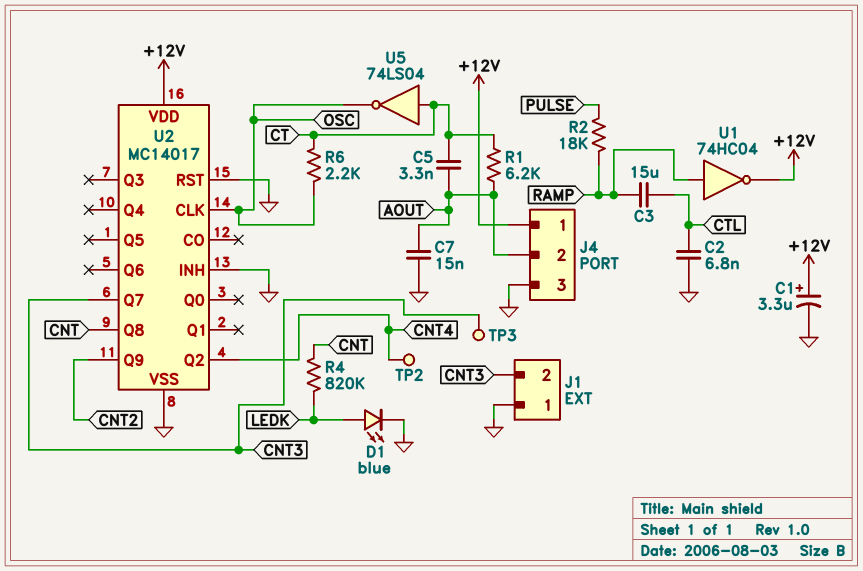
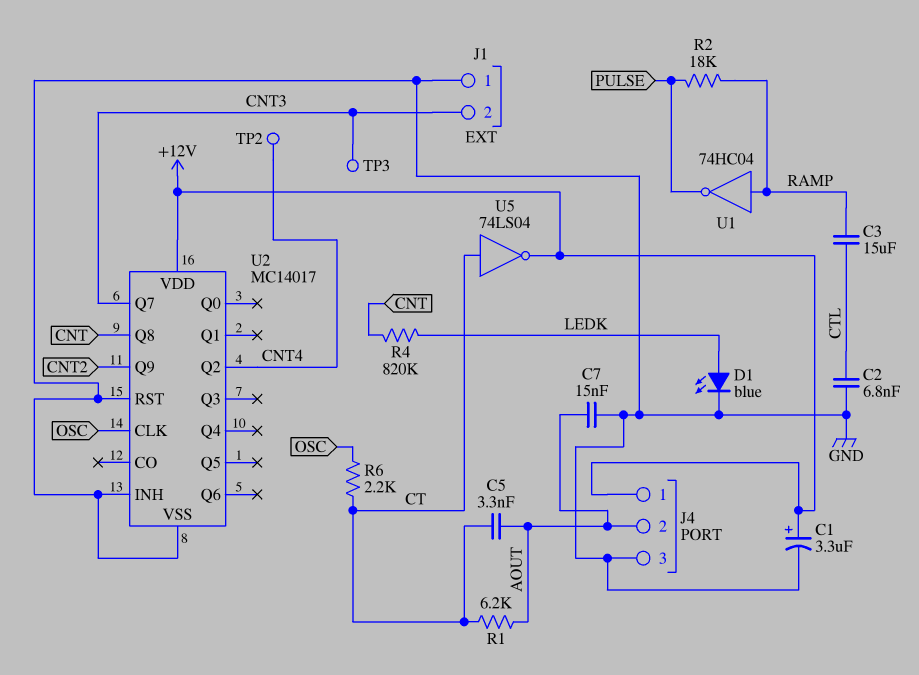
U1: NOT 74HC04 (in RAMP, out +12V) -> NOT 74HC04 (in RAMP, out PULSE)
U5: NOT 74LS04 (in CT, out OSC) -> NOT 74LS04 (in CT, out +12V)

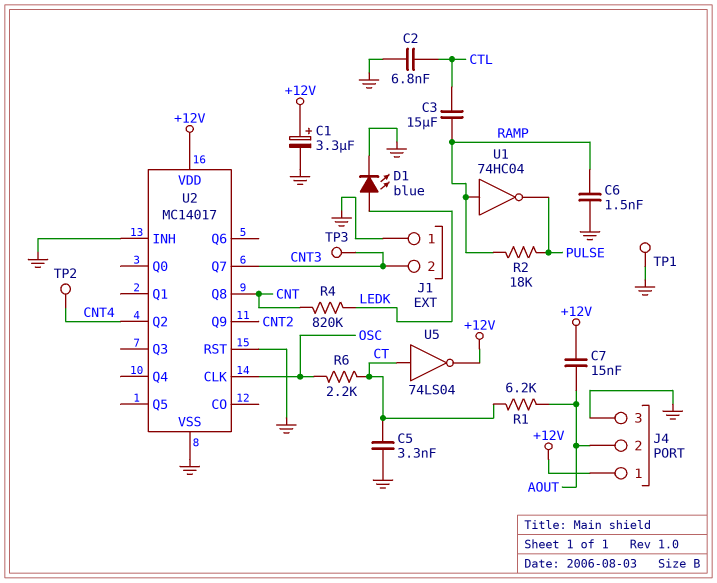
C5: 3.3nF (AOUT, CT) -> 3.3nF (CT, GND)
C6: none -> 1.5nF (GND, RAMP)
C7: 15nF (AOUT, GND) -> 15nF (+12V, AOUT)
TP1: none -> test point (GND)

